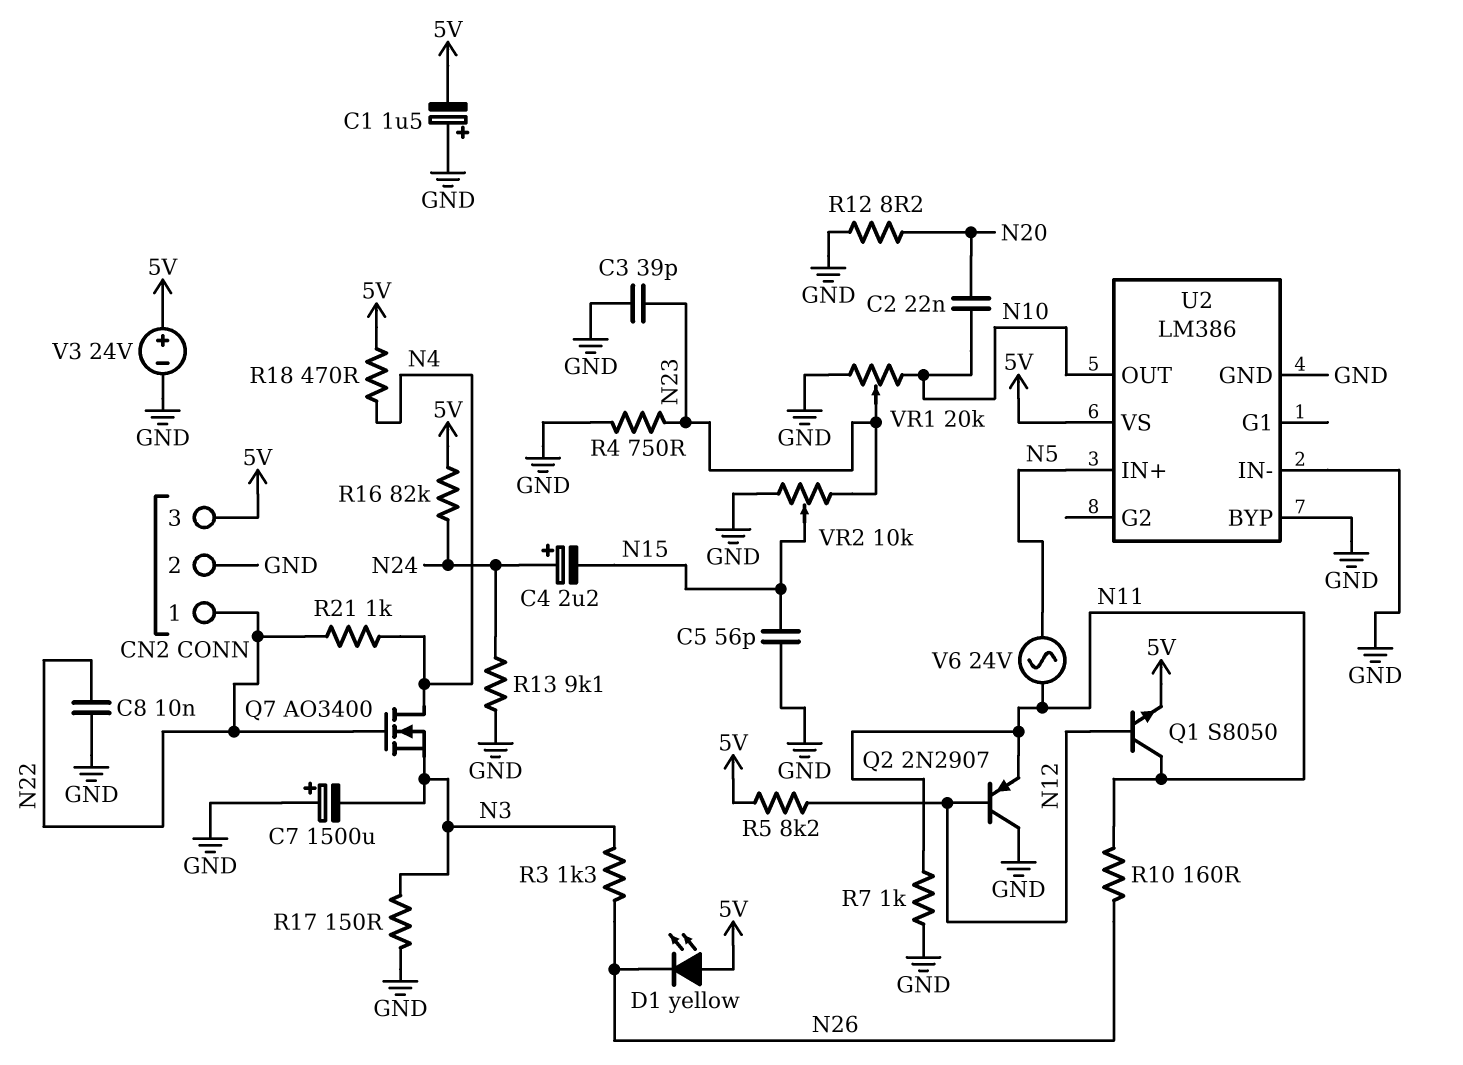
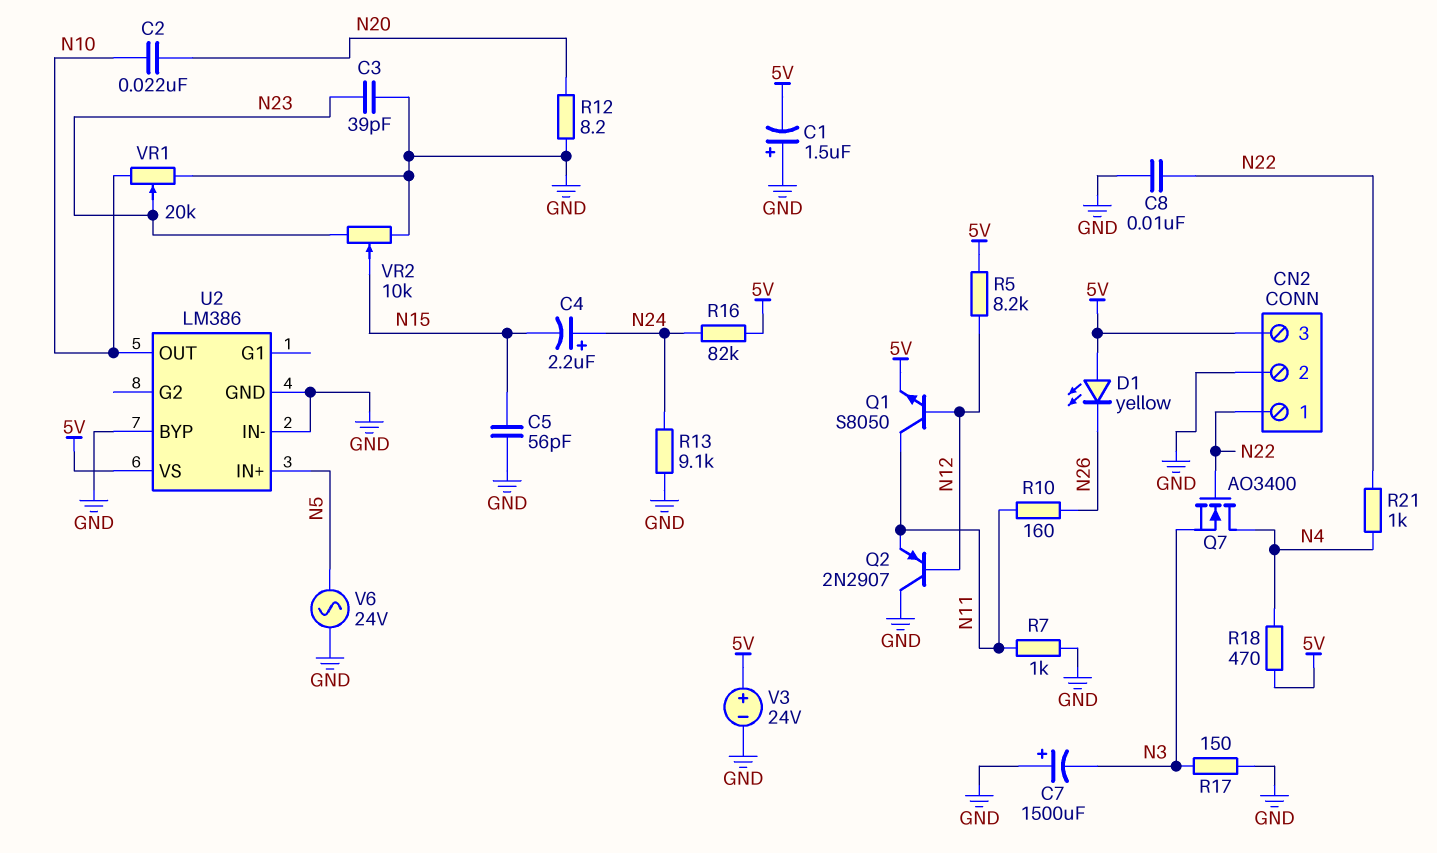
R3: 1.3k (N3, N26) -> none
R4: 750 (GND, N23) -> none
V6: AC 24V (N5, N11) -> AC 24V (GND, N5)

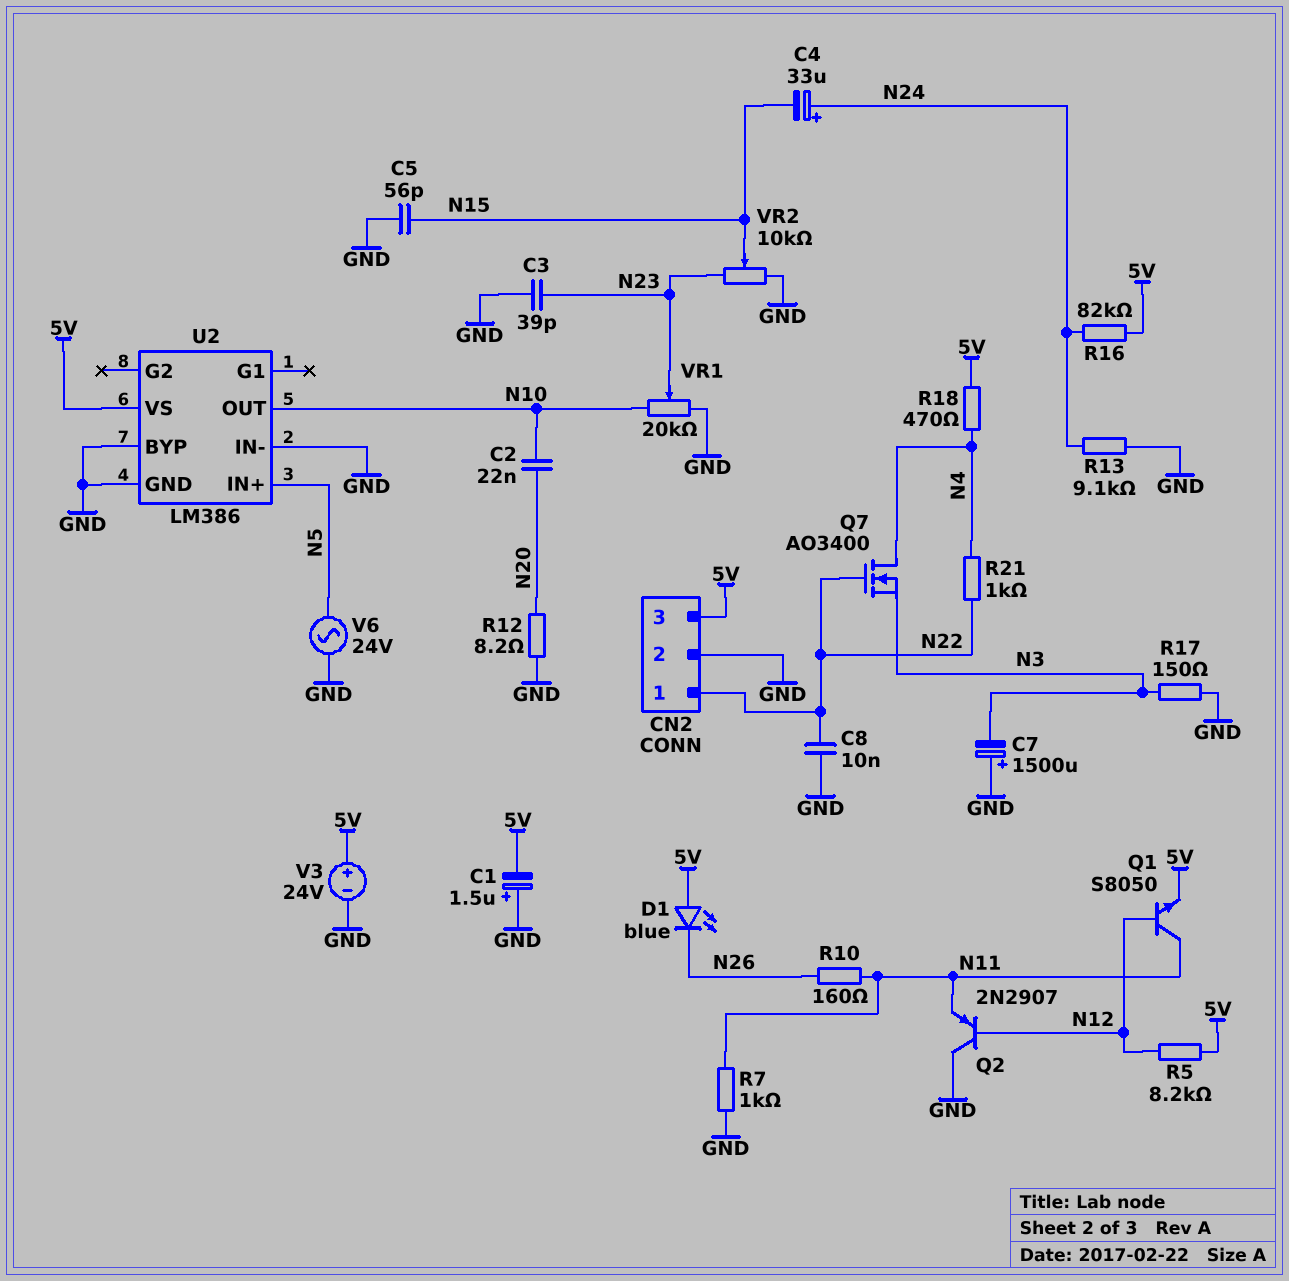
C4: 2.2uF (plus N24, minus N15) -> 33uF (plus N24, minus N15)
D1: LED yellow (A 5V, K N26) -> LED blue (A 5V, K N26)

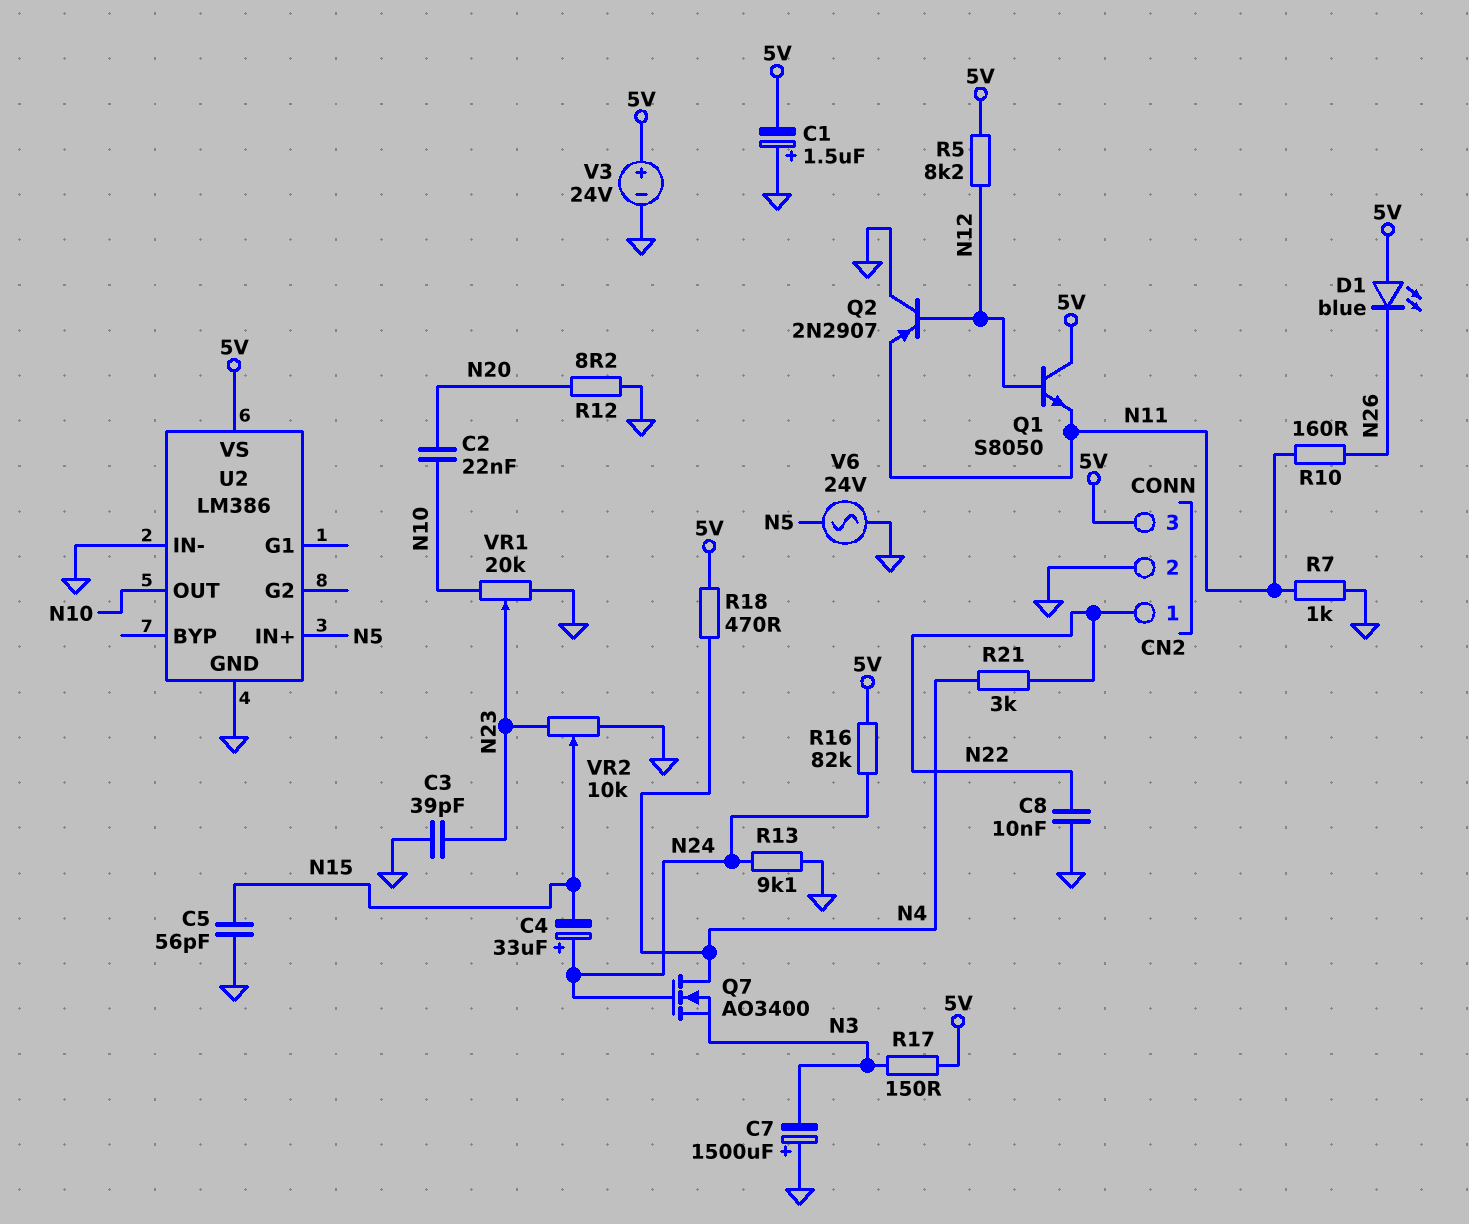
Q1: NPN S8050 (B N12, C N11, E 5V) -> NPN S8050 (B N12, C 5V, E N11)
Q7: NMOS AO3400 (G N22, D N4, S N3) -> NMOS AO3400 (G N24, D N4, S N3)
R17: 150 (GND, N3) -> 150 (5V, N3)
R21: 1k (N4, N22) -> 3k (N4, N22)
U2 pin BYP: GND -> none

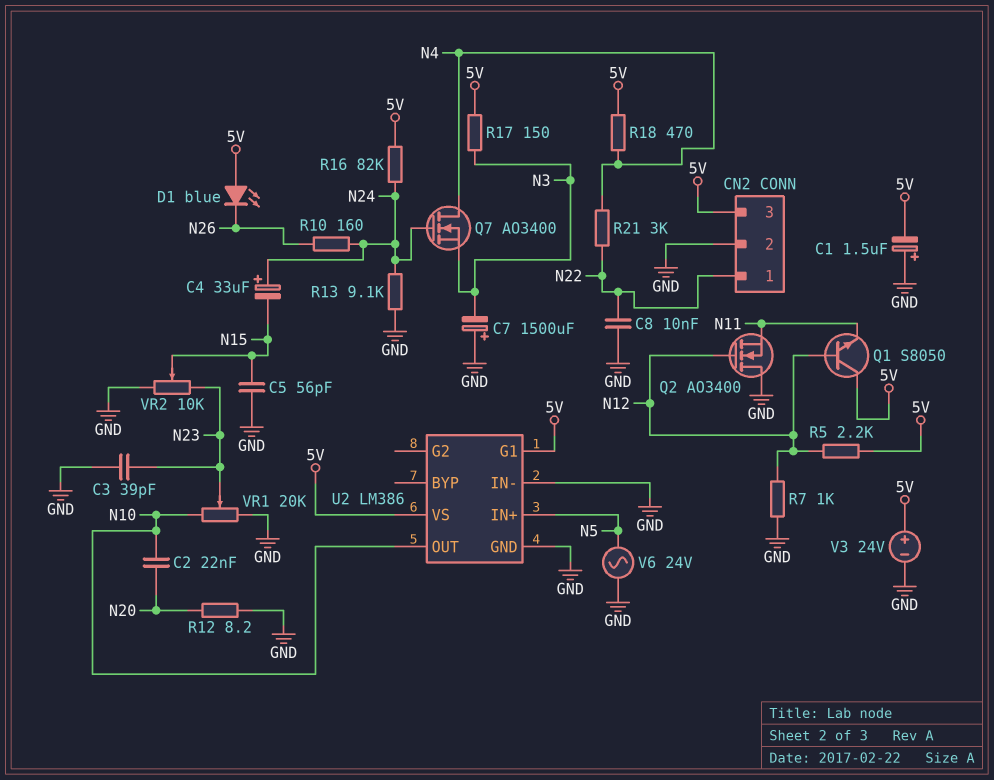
Q2: PNP 2N2907 (B N12, C GND, E N11) -> NMOS AO3400 (G N12, D GND, S N11)
R5: 8.2k (5V, N12) -> 2.2k (5V, N12)
R7: 1k (GND, N11) -> 1k (GND, N12)
R10: 160 (N11, N26) -> 160 (N24, N26)
U2 pin G1: none -> 5V

